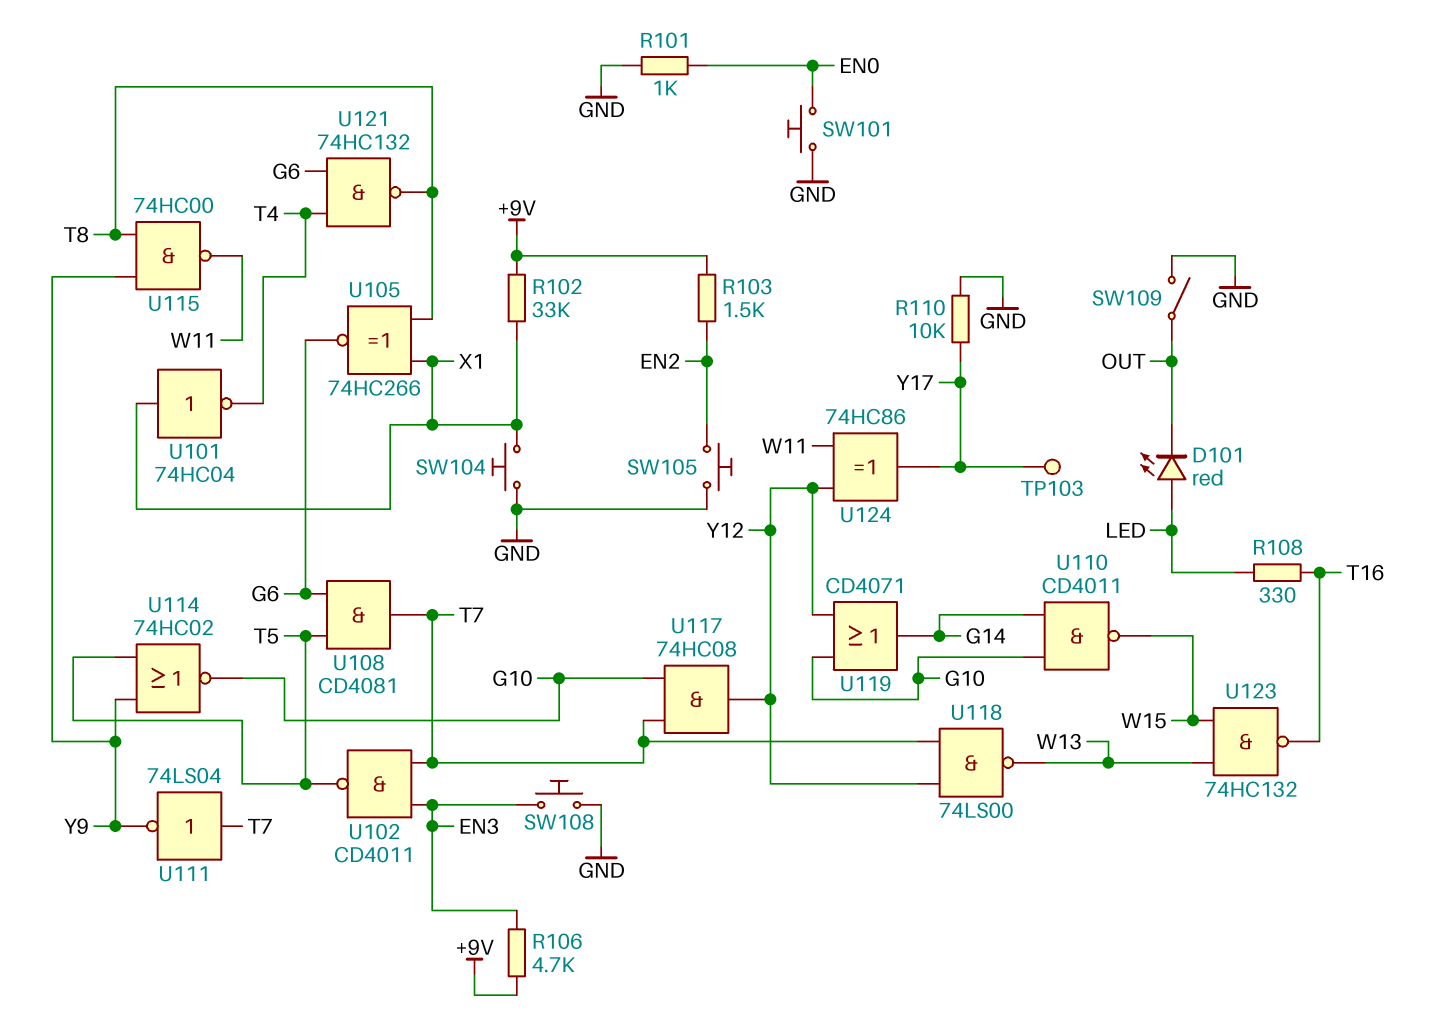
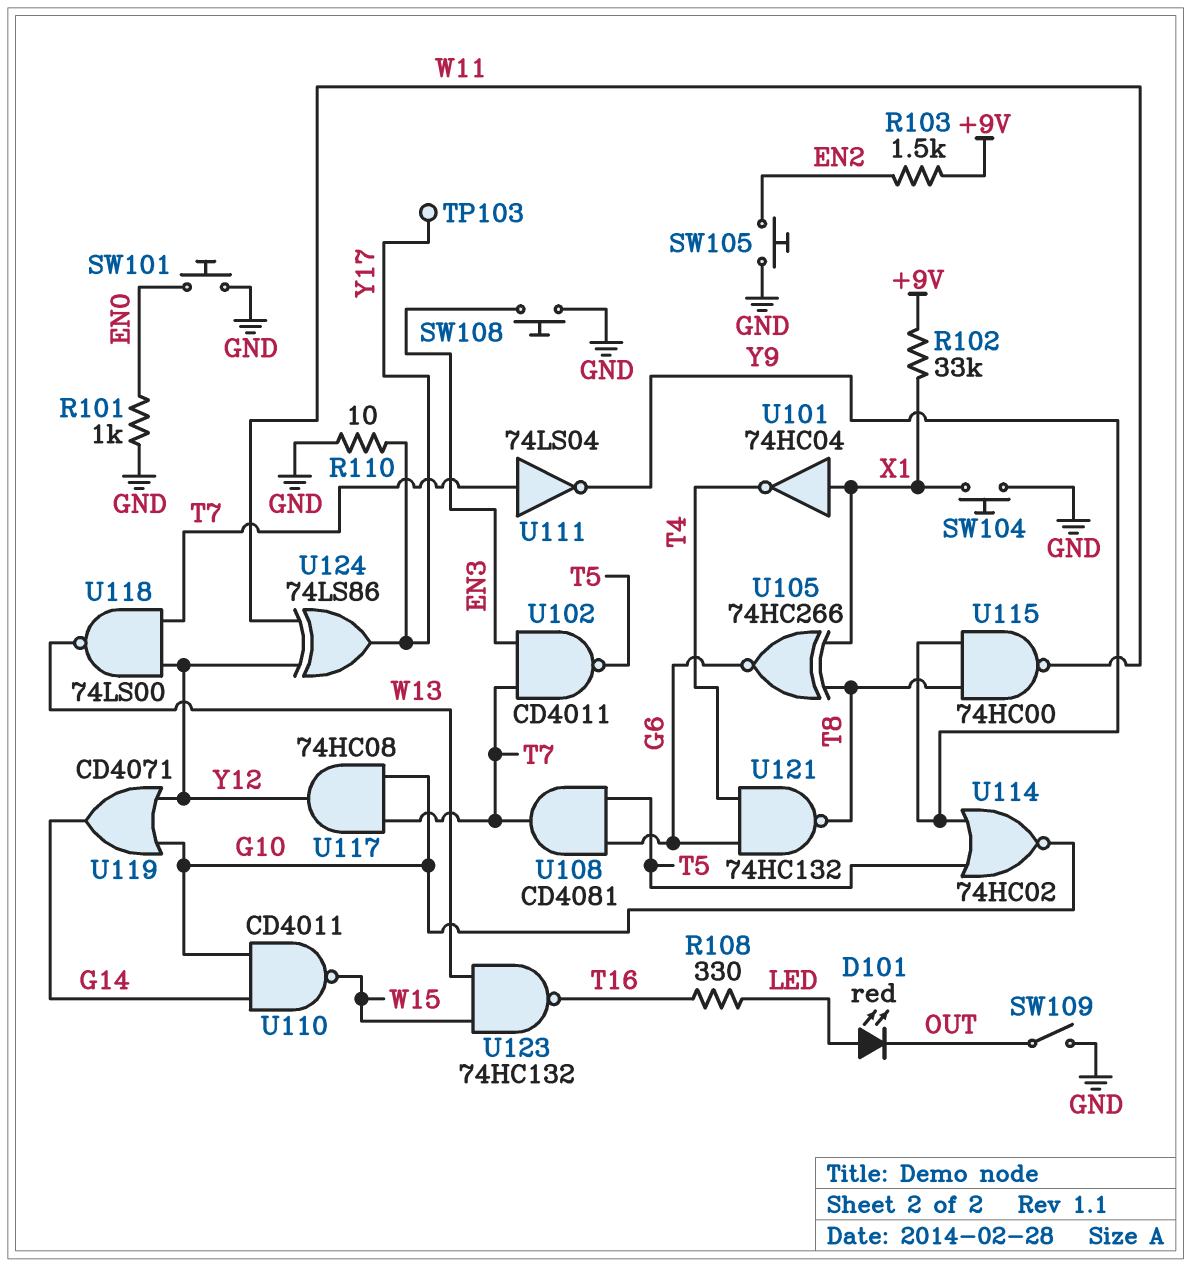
R106: 4.7k (+9V, EN3) -> none
R110: 10k (GND, Y17) -> 10 (GND, Y17)
U124: XOR 74HC86 (in W11, in Y12, out Y17) -> XOR 74LS86 (in W11, in Y12, out Y17)

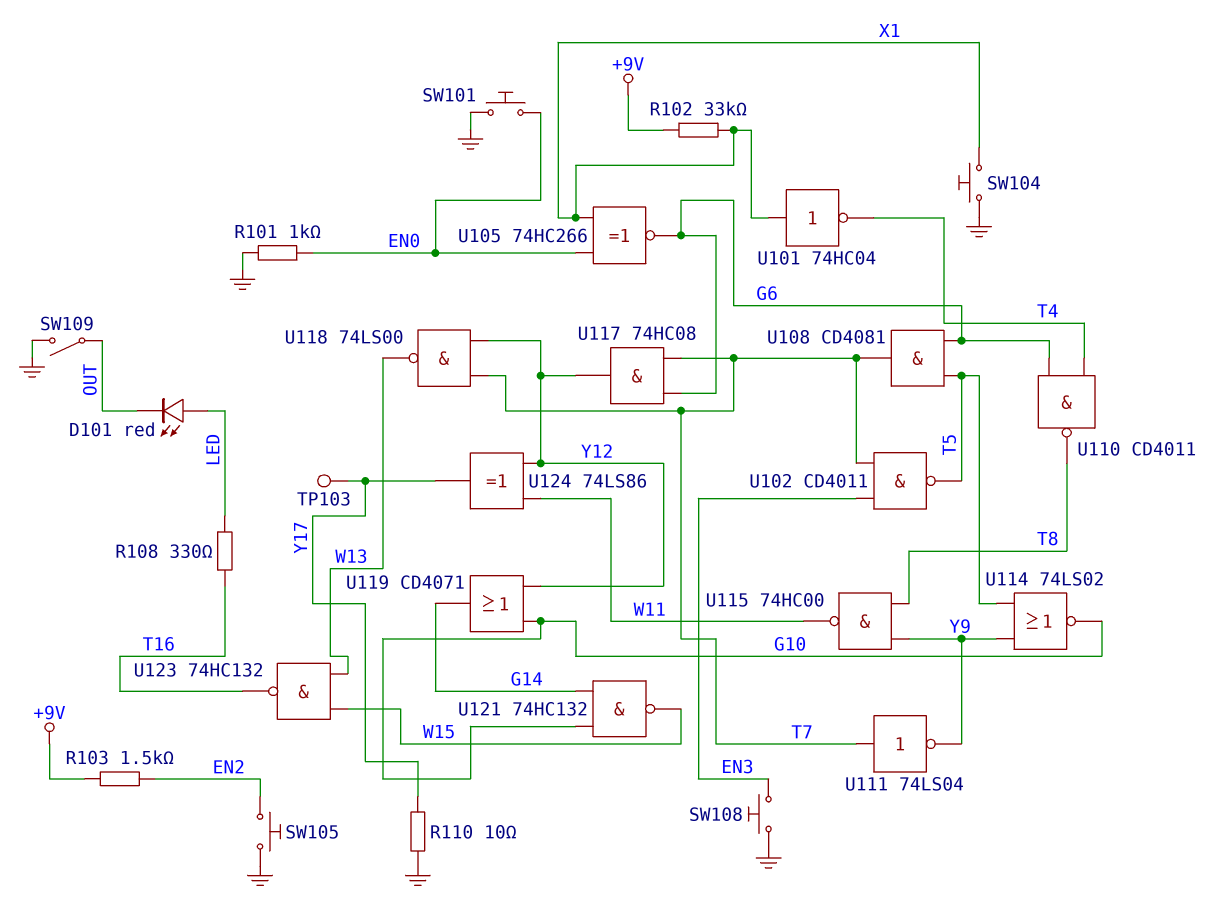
U105: XNOR 74HC266 (in T8, in X1, out G6) -> XNOR 74HC266 (in EN0, in X1, out G6)
U110: NAND CD4011 (in G10, in G14, out W15) -> NAND CD4011 (in G6, in T4, out T8)
U114: NOR 74HC02 (in T5, in Y9, out G10) -> NOR 74LS02 (in T5, in Y9, out G10)
U117: AND 74HC08 (in G10, in T7, out Y12) -> AND 74HC08 (in G6, in T7, out Y12)
U121: NAND 74HC132 (in G6, in T4, out T8) -> NAND 74HC132 (in G10, in G14, out W15)

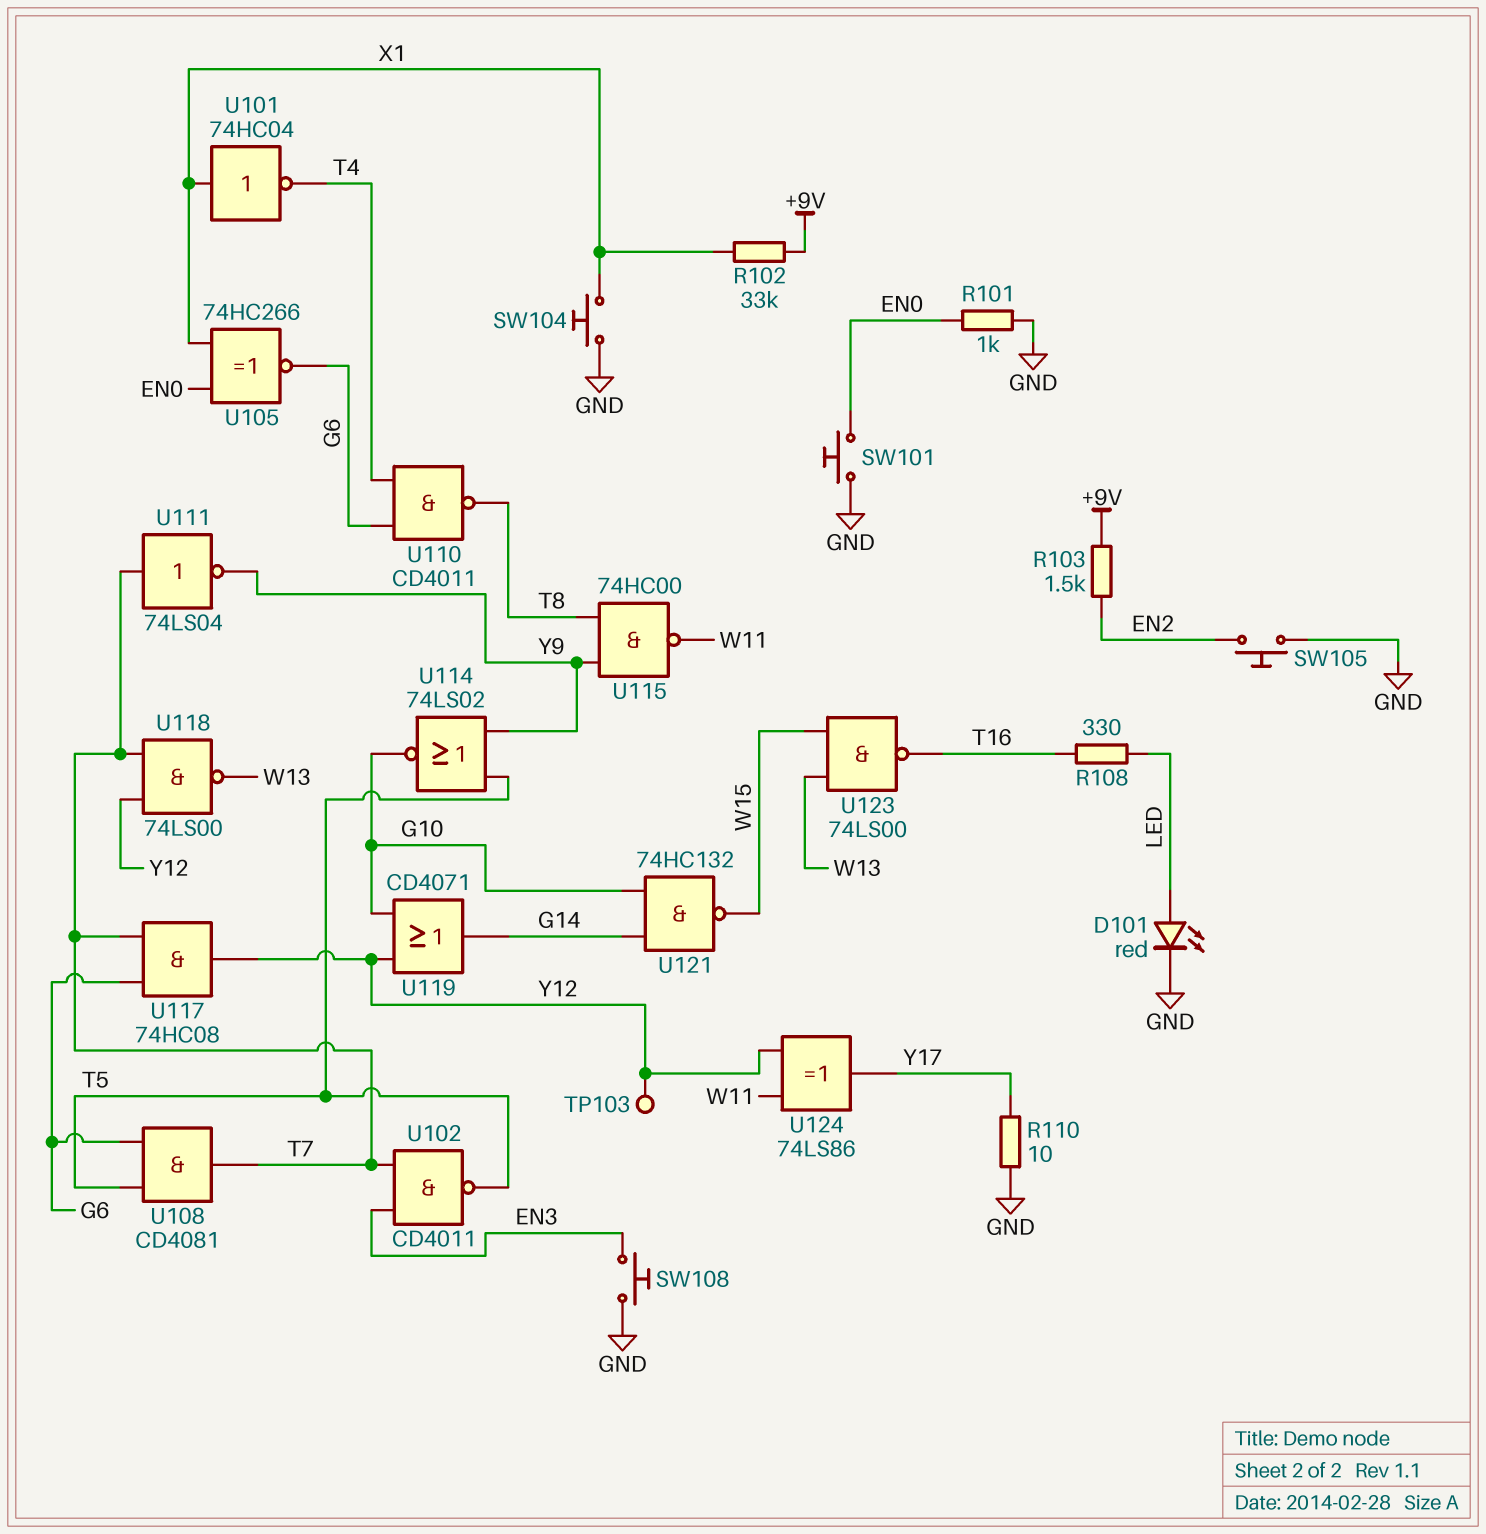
D101: LED red (A LED, K OUT) -> LED red (A LED, K GND)
SW109: switch (GND, OUT) -> none
TP103: test point (Y17) -> test point (Y12)
U123: NAND 74HC132 (in W13, in W15, out T16) -> NAND 74LS00 (in W13, in W15, out T16)

